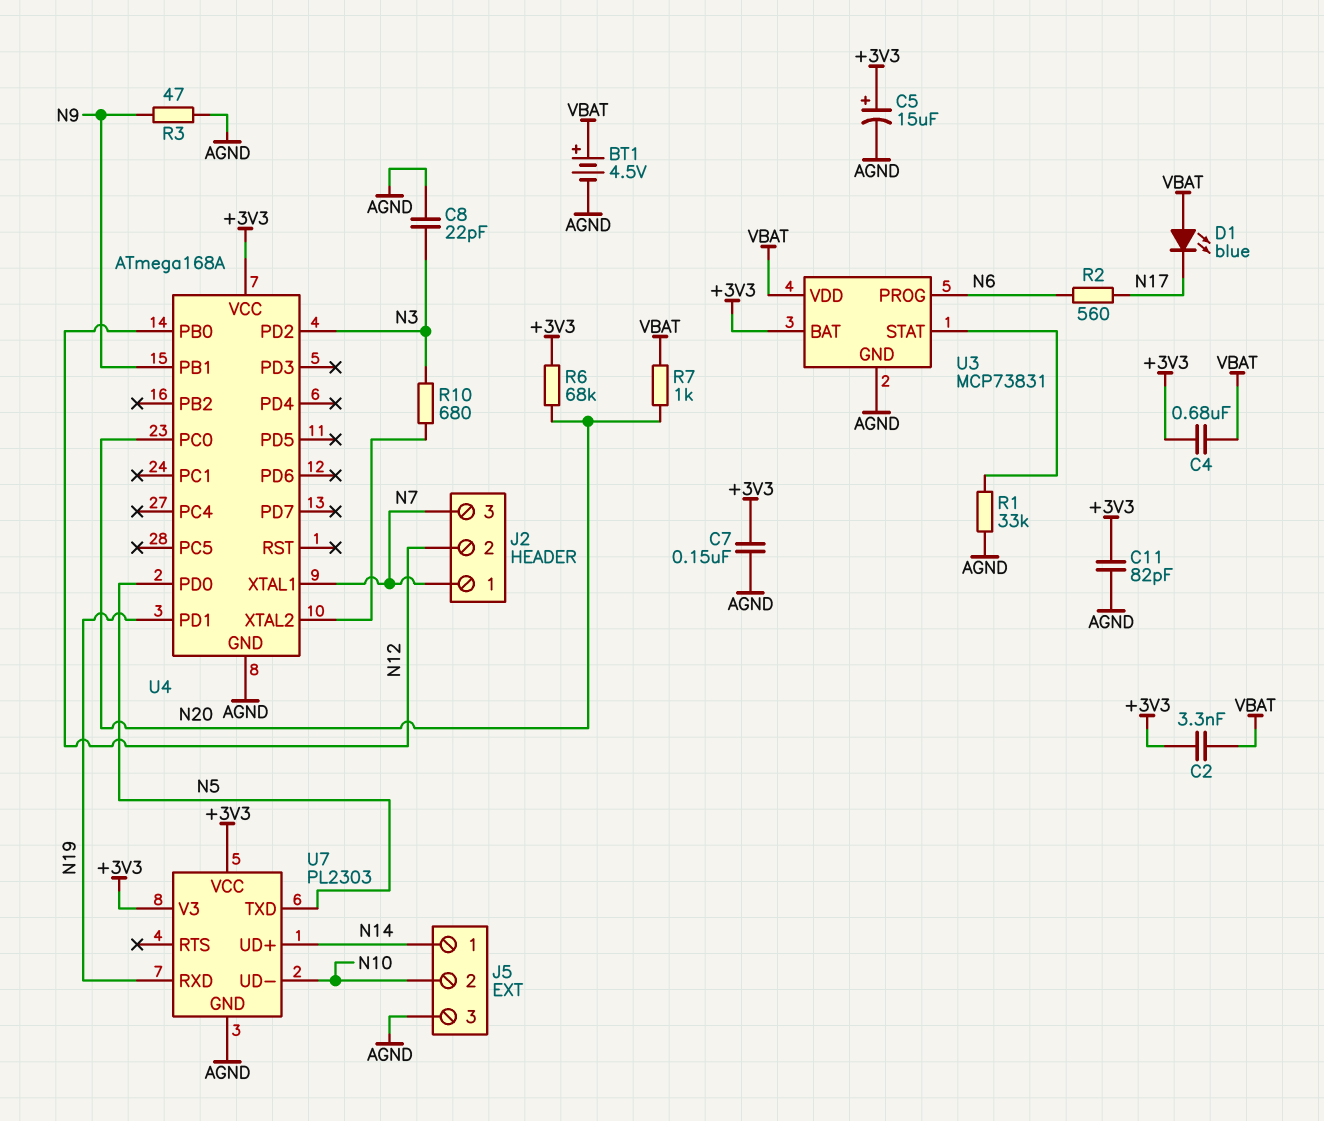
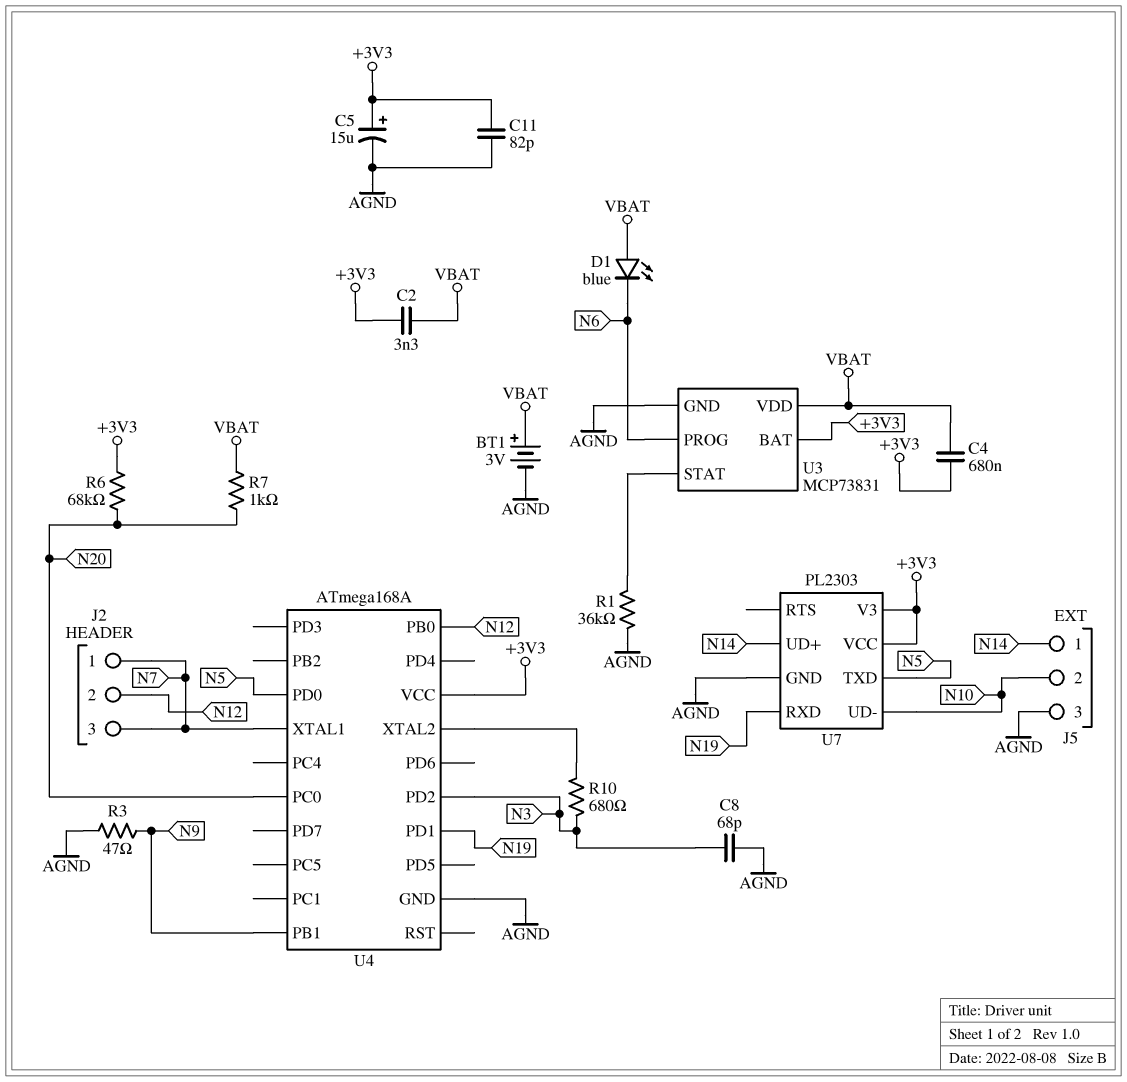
BT1: 4.5V (plus VBAT, minus AGND) -> 3V (plus VBAT, minus AGND)
C7: 150nF (+3V3, AGND) -> none
C8: 22pF (AGND, N3) -> 68pF (AGND, N3)
D1: LED blue (A VBAT, K N17) -> LED blue (A VBAT, K N6)
R1: 33k (AGND, U3/STAT) -> 36k (AGND, U3/STAT)
R2: 560 (N6, N17) -> none

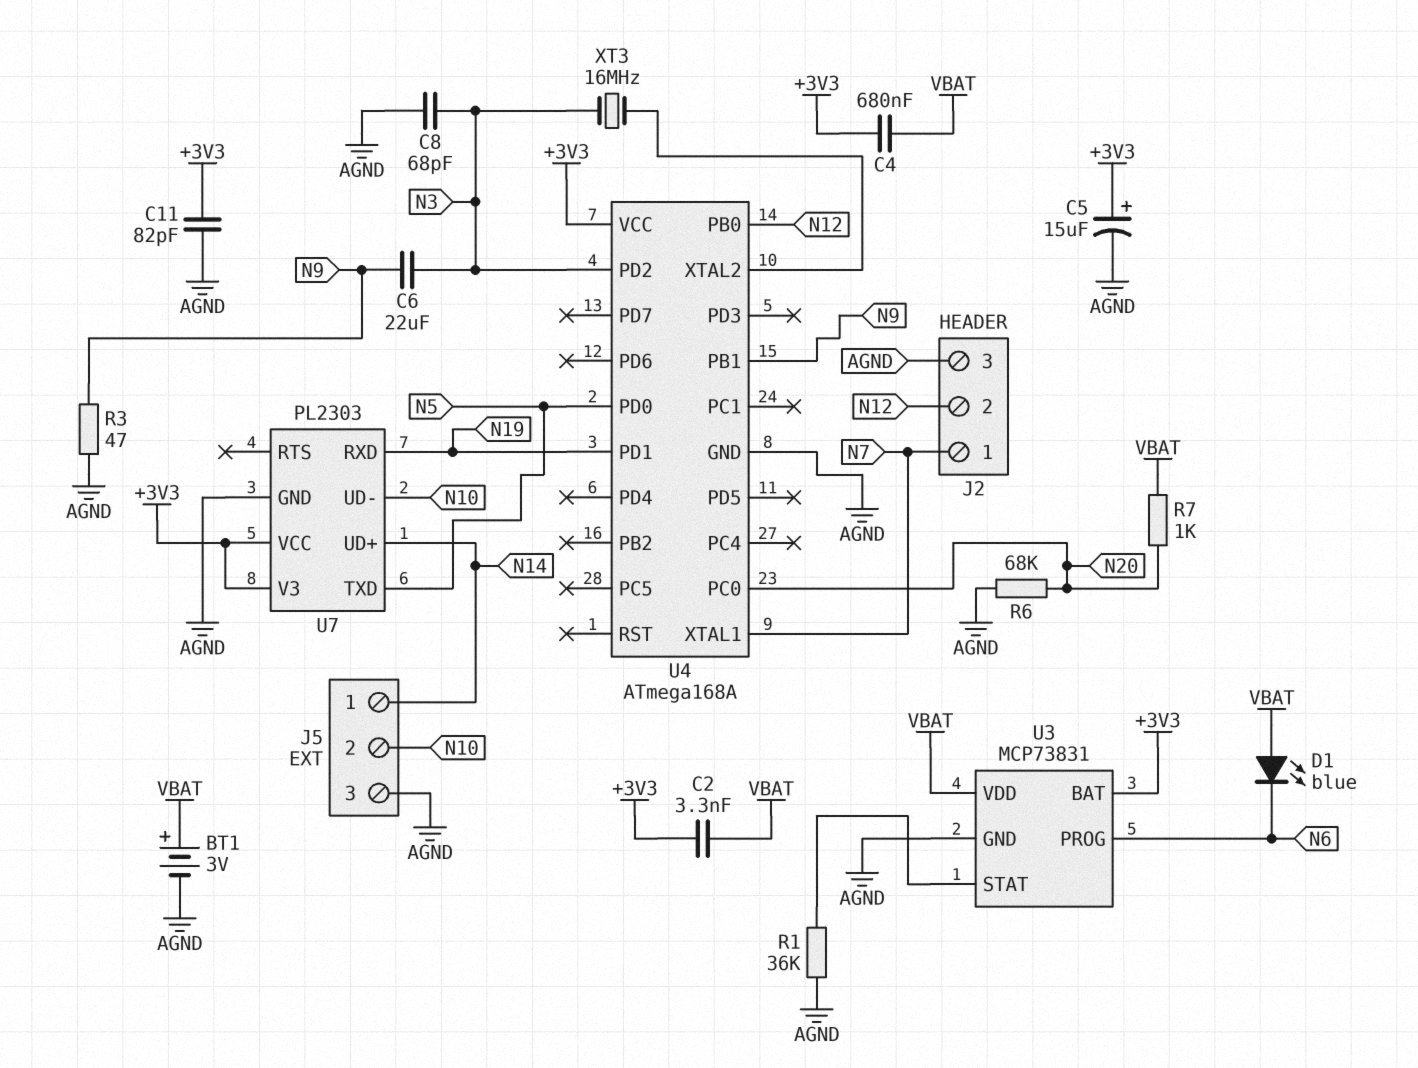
C6: none -> 22uF (N3, N9)
J2 pin 3: N7 -> AGND
R6: 68k (+3V3, N20) -> 68k (AGND, N20)
R10: 680 (N3, U4/XTAL2) -> none
XT3: none -> 16MHz (N3, U4/XTAL2)

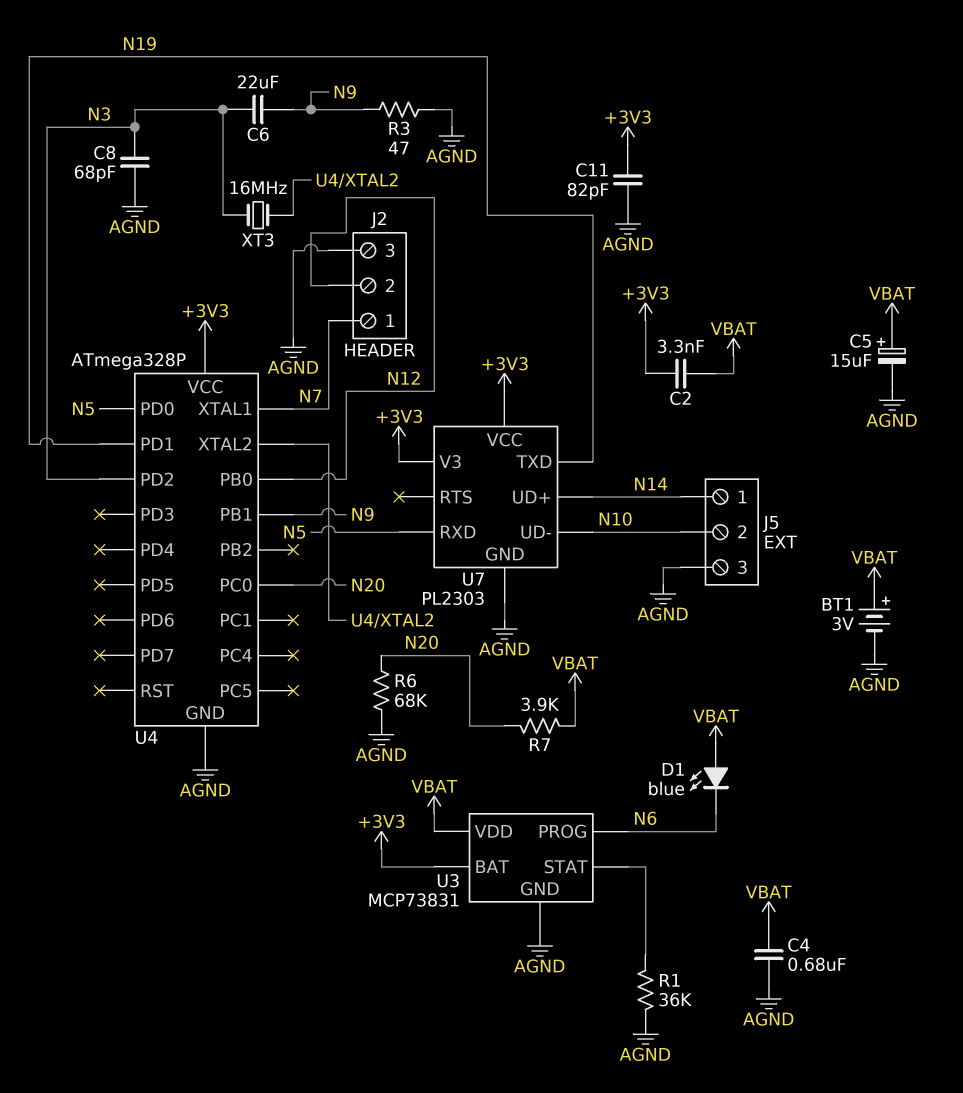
C4: 680nF (+3V3, VBAT) -> 680nF (AGND, VBAT)
C5: 15uF (plus +3V3, minus AGND) -> 15uF (plus VBAT, minus AGND)
R7: 1k (N20, VBAT) -> 3.9k (N20, VBAT)
U4: ATmega168A -> ATmega328P
U7 pin RXD: N19 -> N5
U7 pin TXD: N5 -> N19

